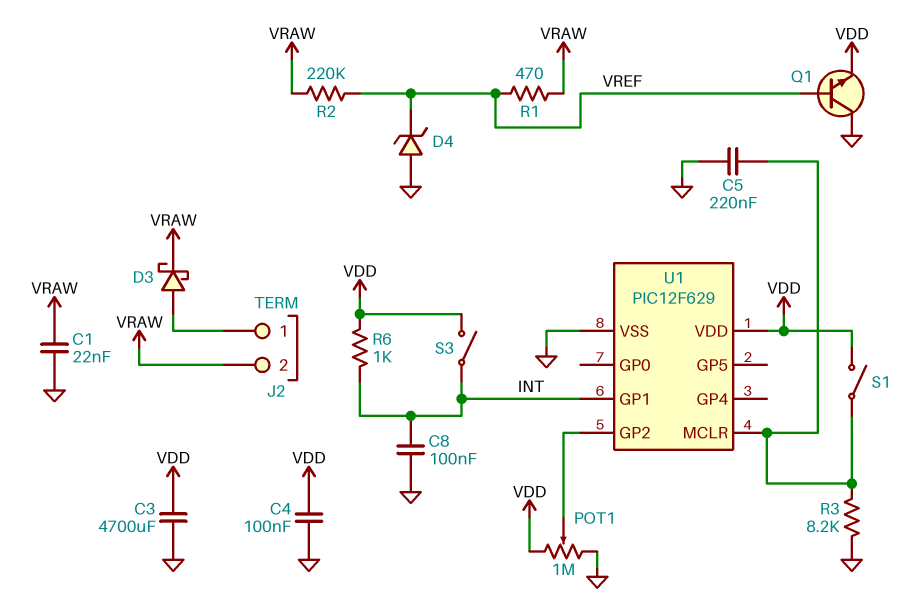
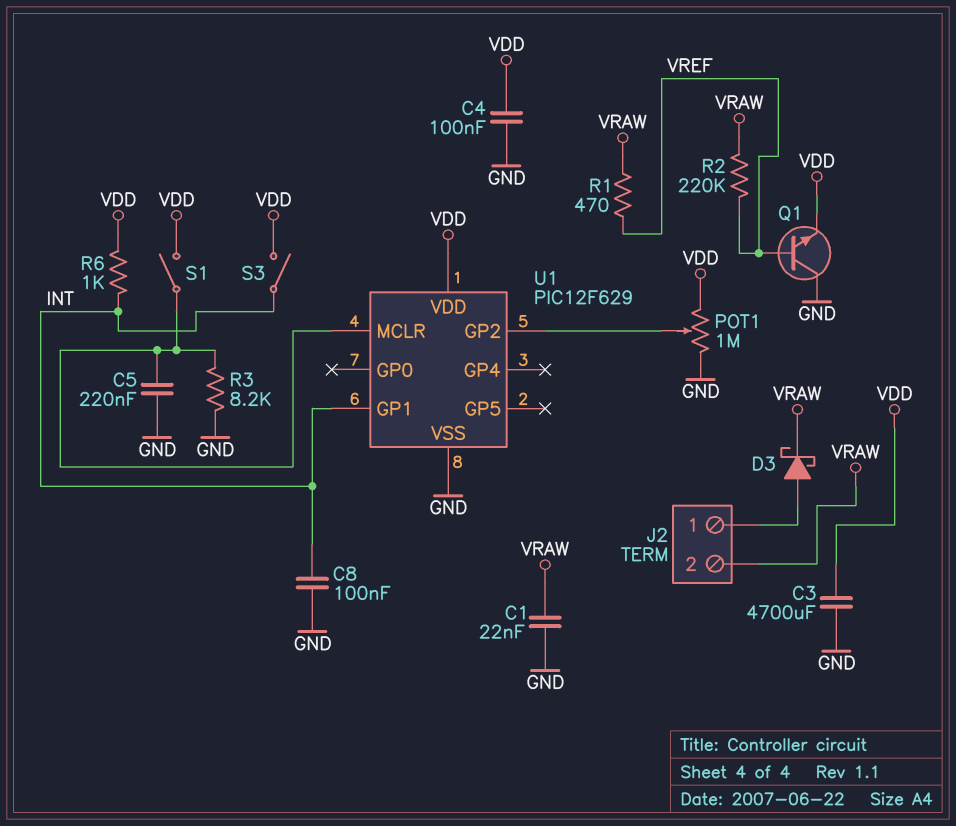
D4: zener (A GND, K VREF) -> none

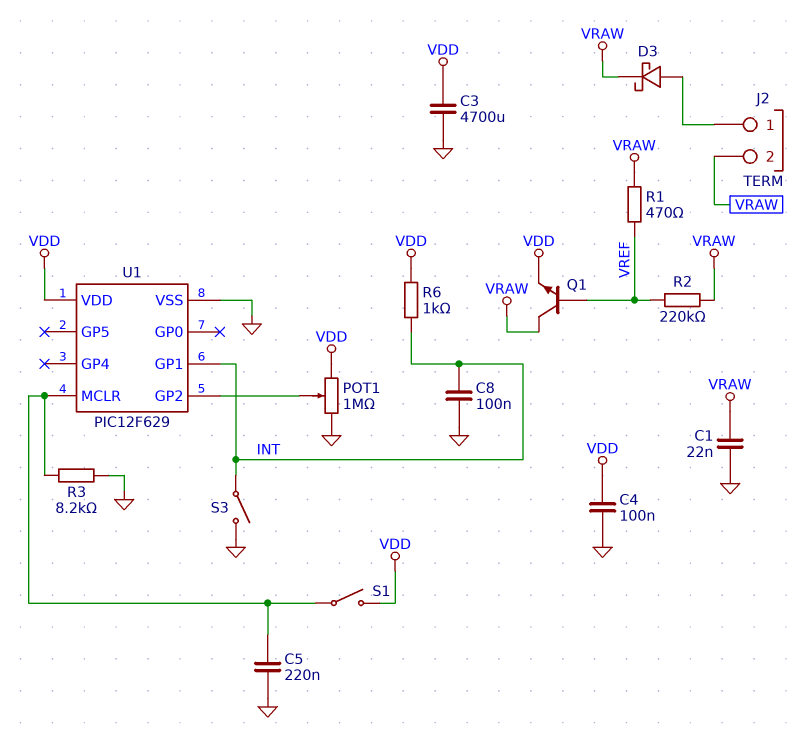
Q1: NPN (B VREF, C GND, E VDD) -> NPN (B VREF, C VRAW, E VDD)
S3: switch (INT, VDD) -> switch (GND, INT)

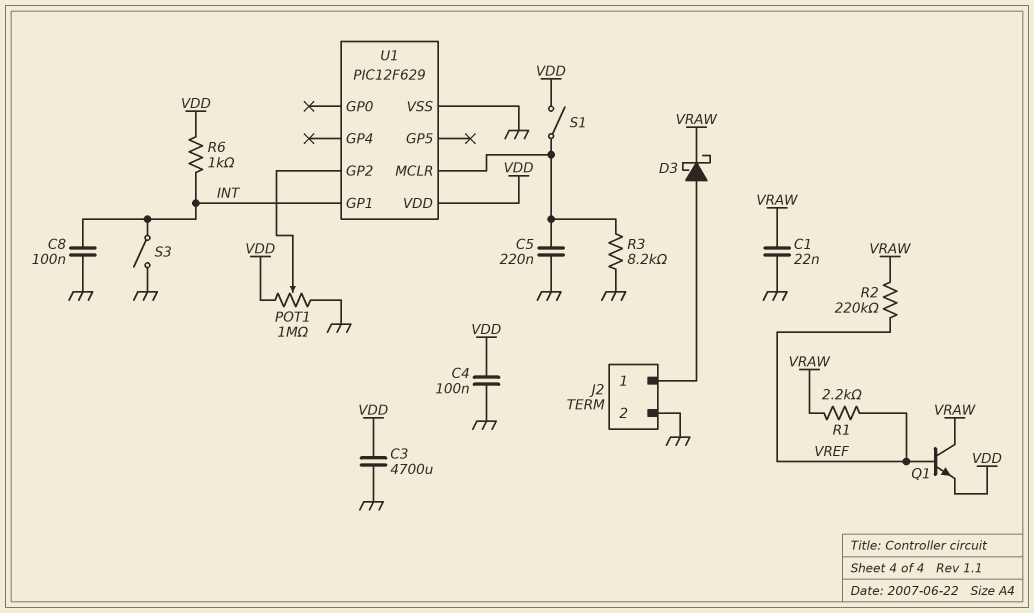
J2 pin 2: VRAW -> GND
R1: 470 (VRAW, VREF) -> 2.2k (VRAW, VREF)

